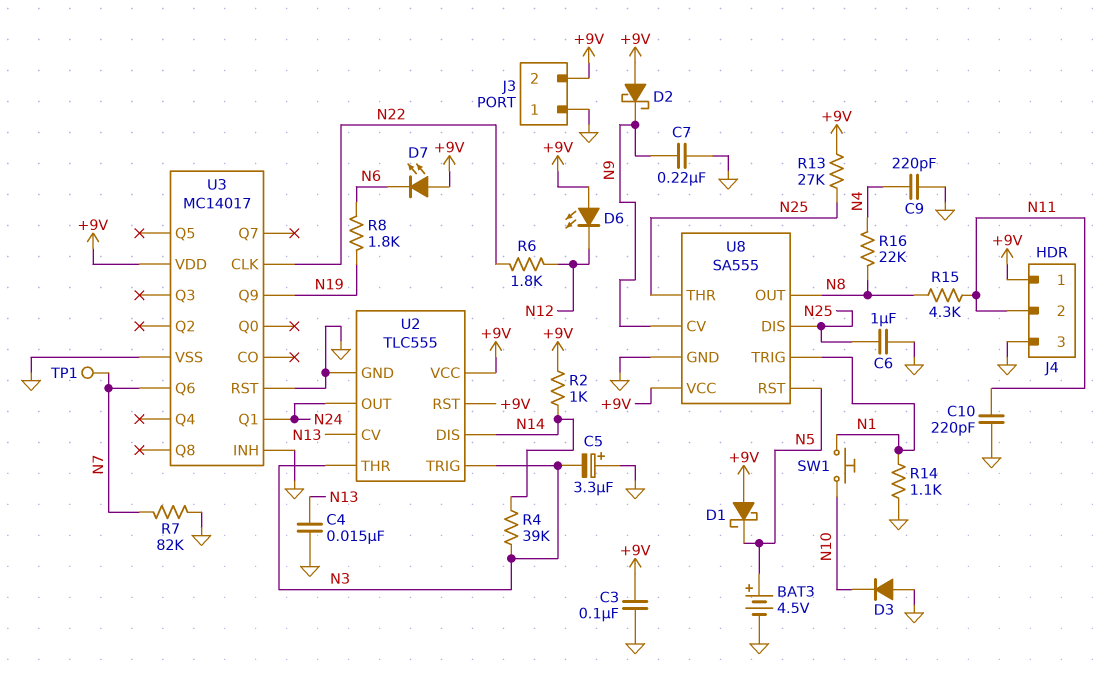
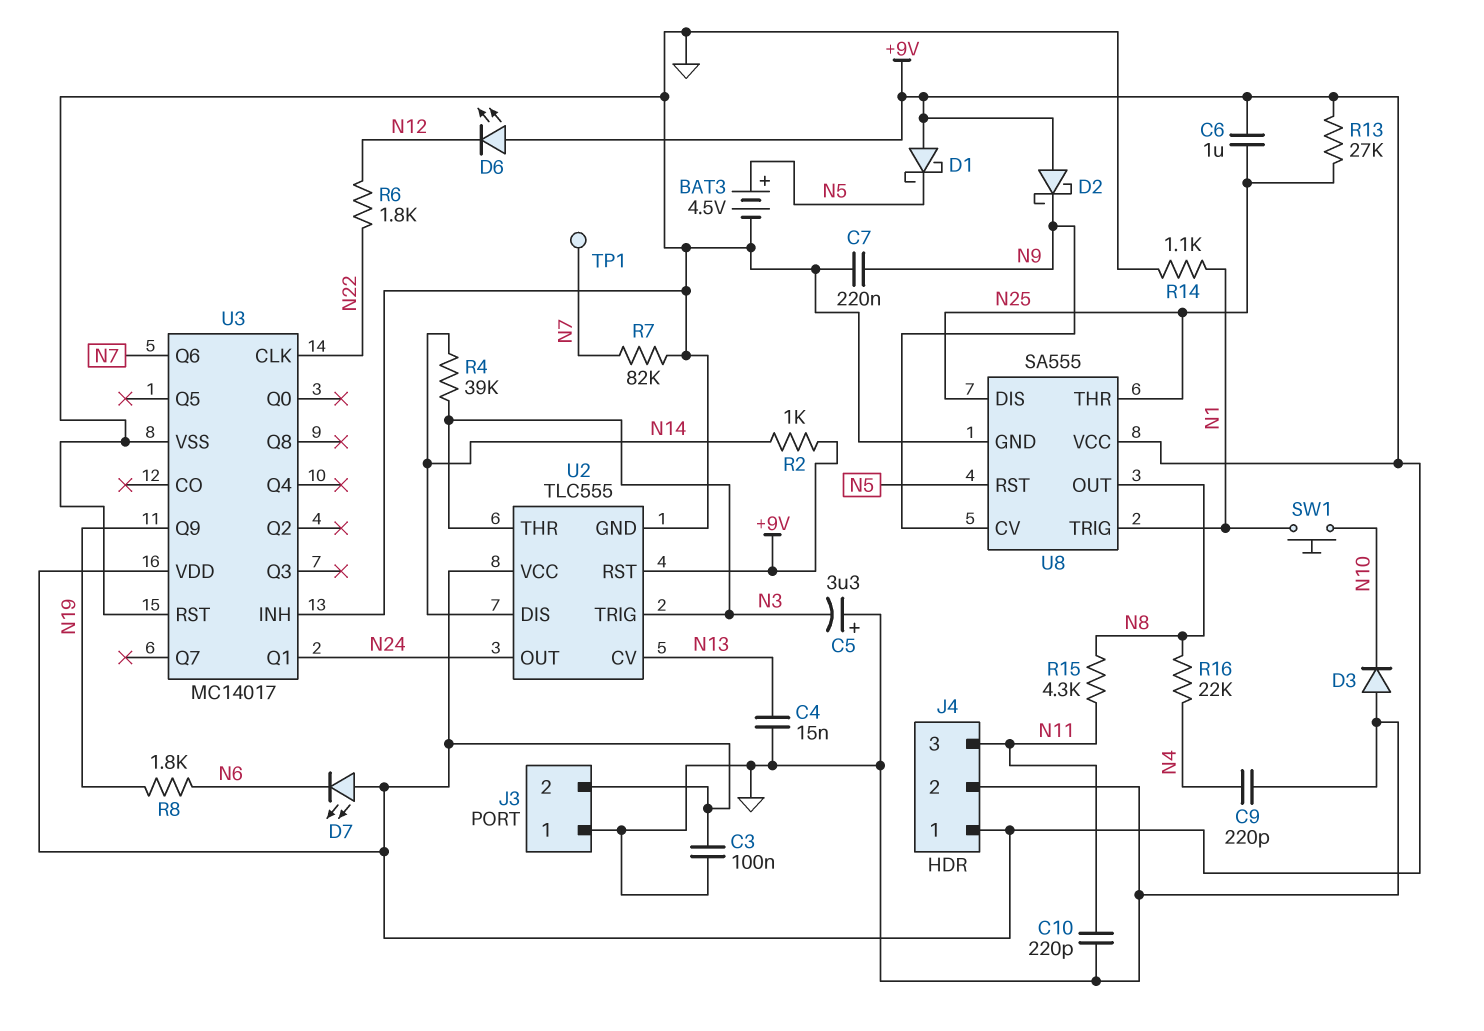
C6: 1uF (GND, N25) -> 1uF (+9V, N25)
J4 pin 2: N11 -> GND
J4 pin 3: GND -> N11

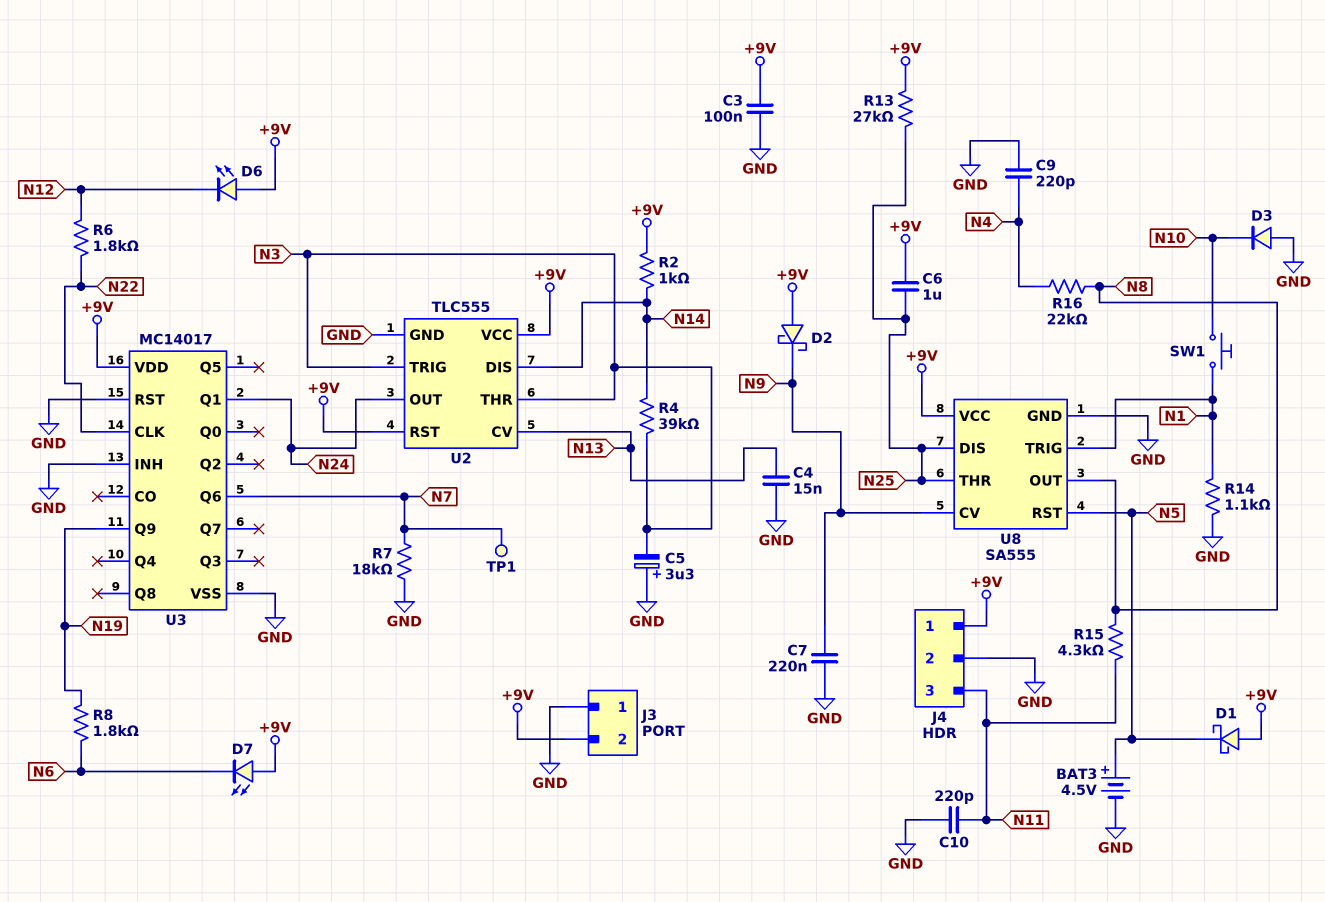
R7: 82k (GND, N7) -> 18k (GND, N7)

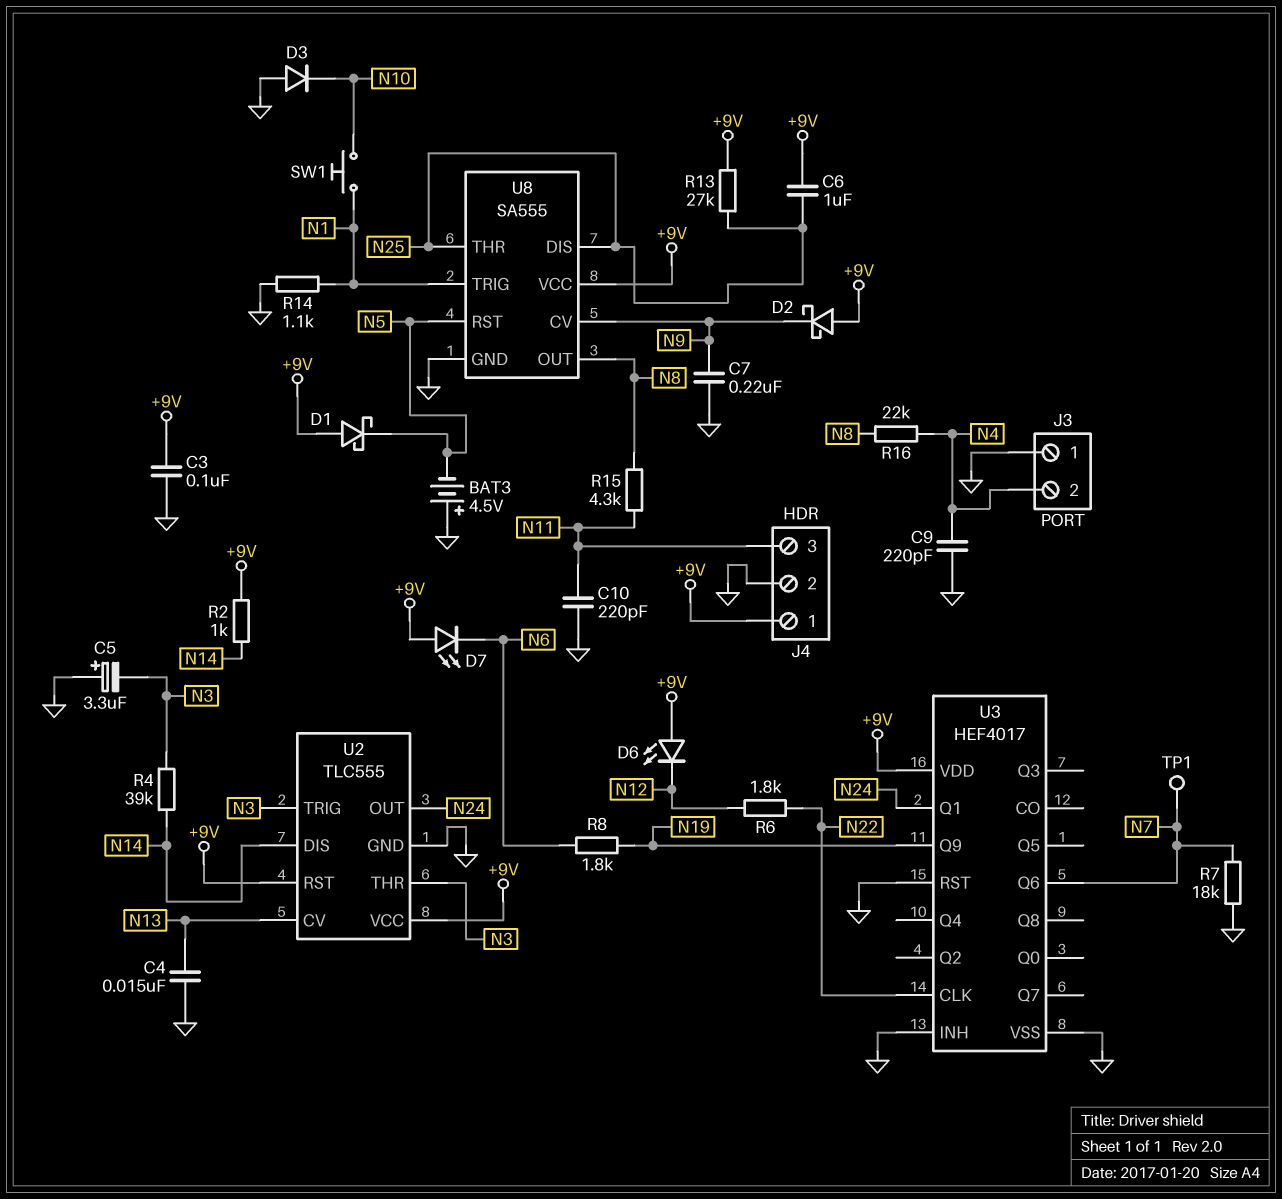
BAT3: 4.5V (plus N5, minus GND) -> 4.5V (plus GND, minus N5)
J3 pin 2: +9V -> N4
U3: MC14017 -> HEF4017

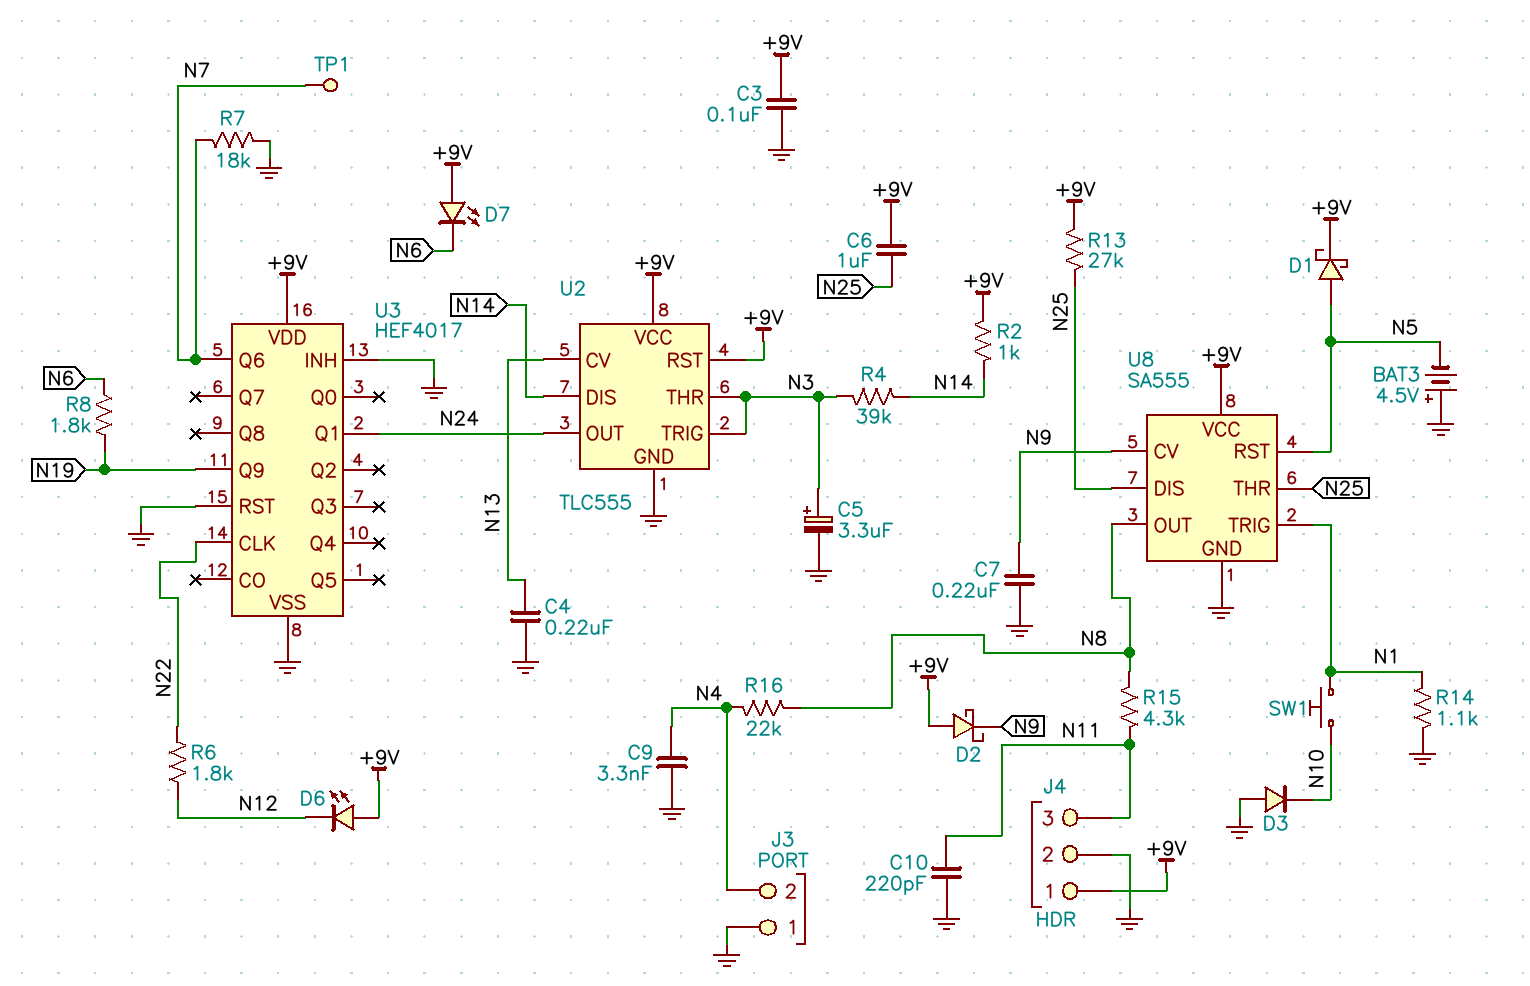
C4: 15nF (GND, N13) -> 220nF (GND, N13)
C5: 3.3uF (plus GND, minus N3) -> 3.3uF (plus N3, minus GND)
C9: 220pF (GND, N4) -> 3.3nF (GND, N4)
D1: schottky (A +9V, K N5) -> schottky (A N5, K +9V)

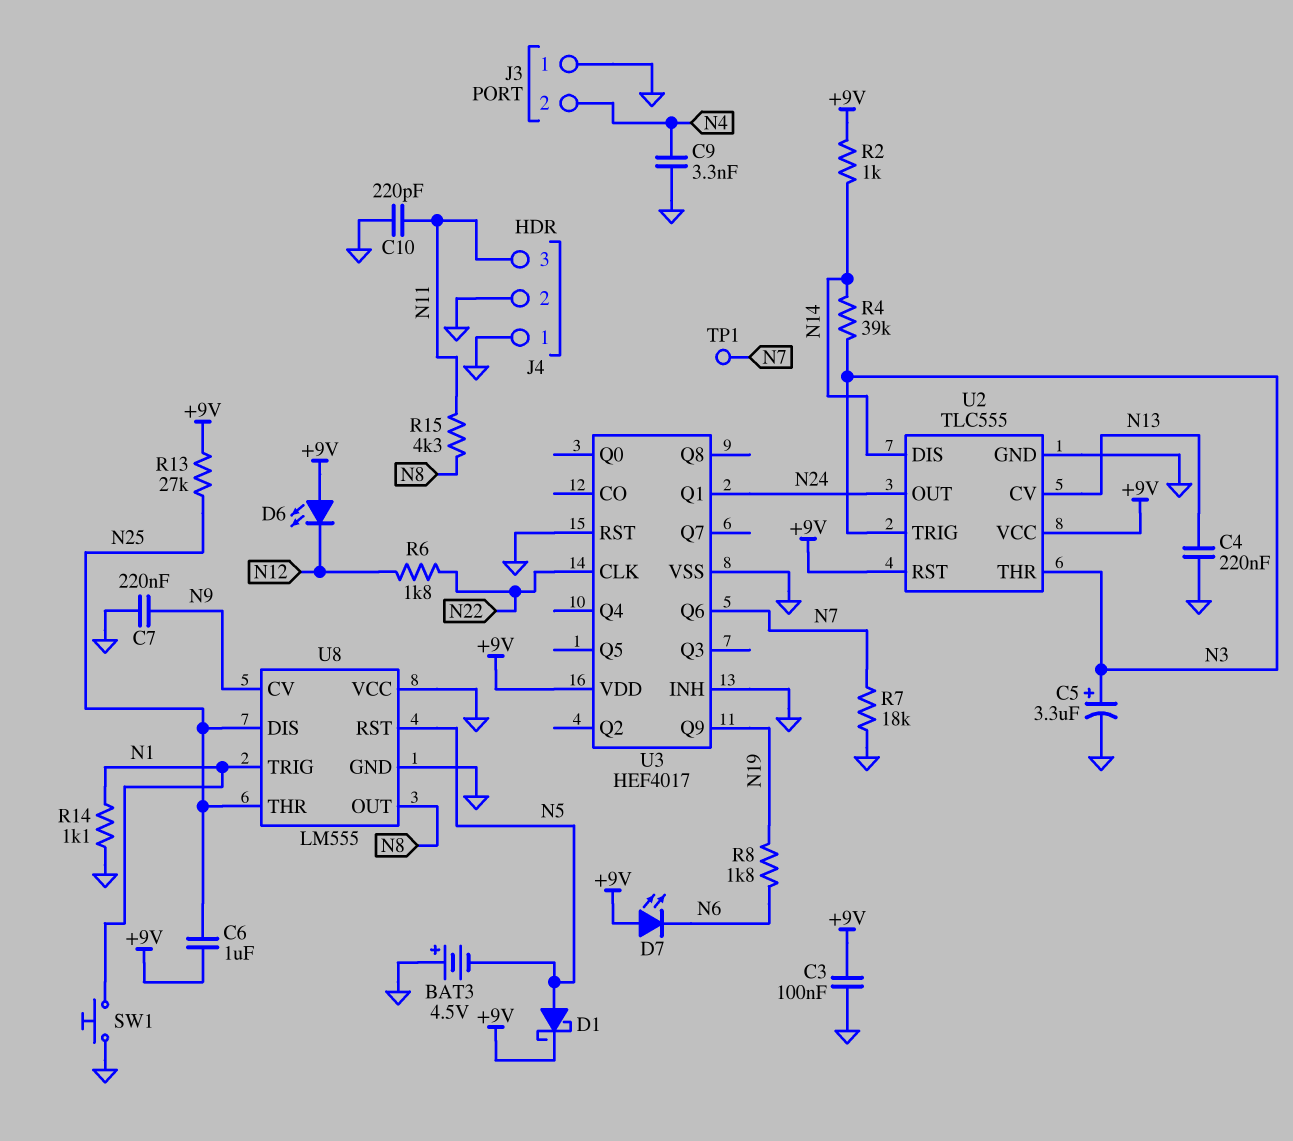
D2: schottky (A +9V, K N9) -> none
D3: diode (A GND, K N10) -> none
J4 pin 1: +9V -> GND
R16: 22k (N4, N8) -> none
SW1: button (N1, N10) -> button (GND, N1)
U8: SA555 -> LM555
U8 pin VCC: +9V -> GND

